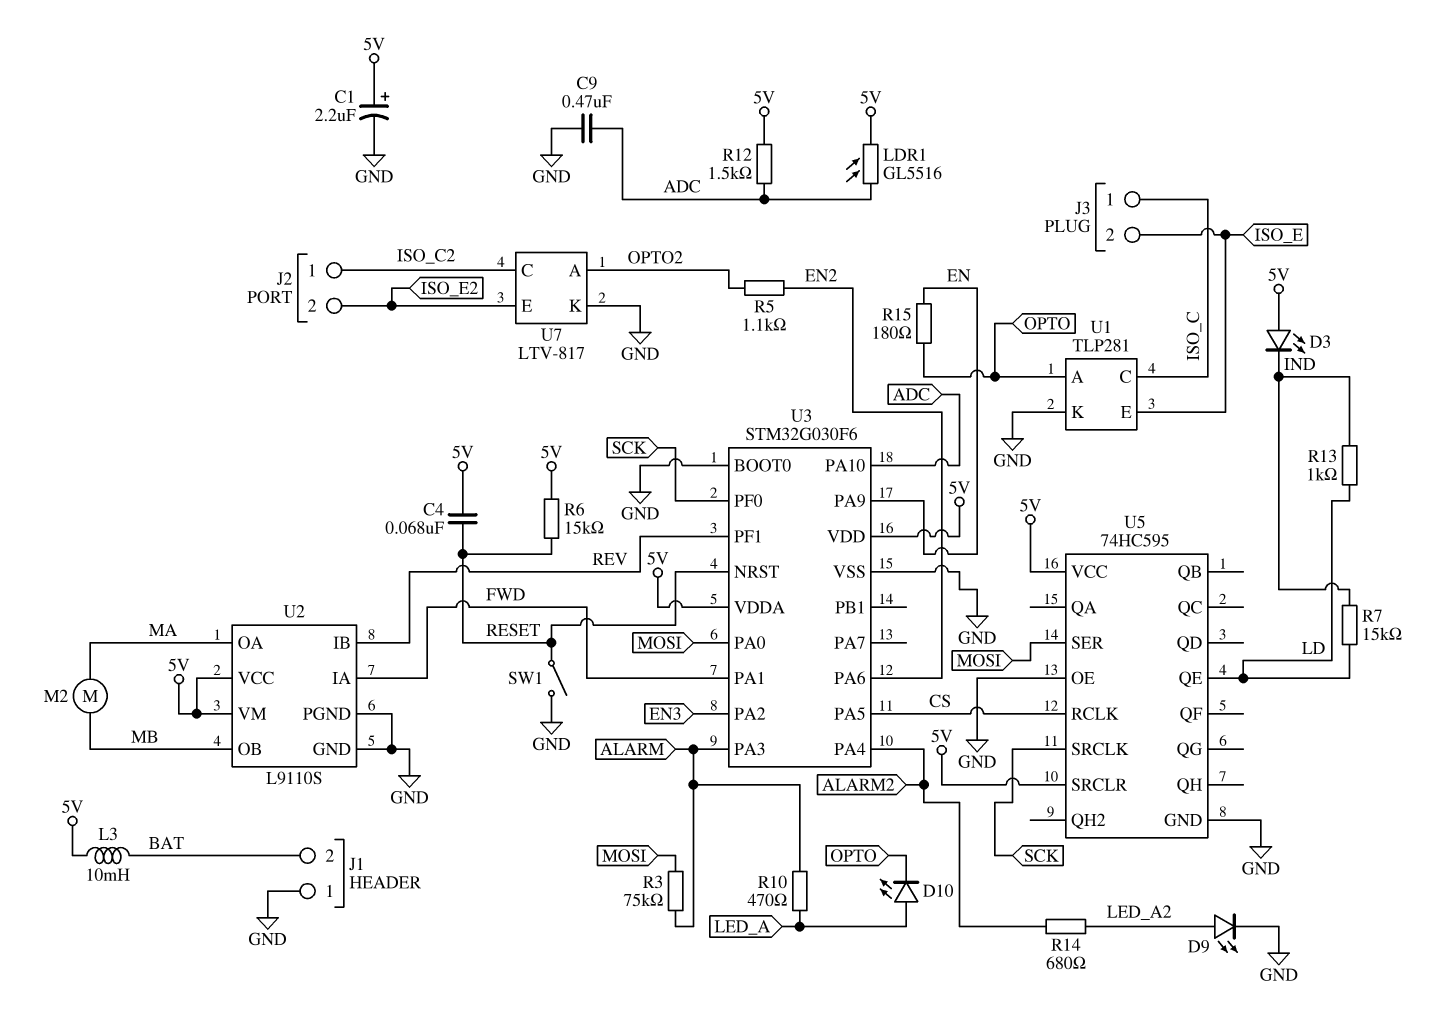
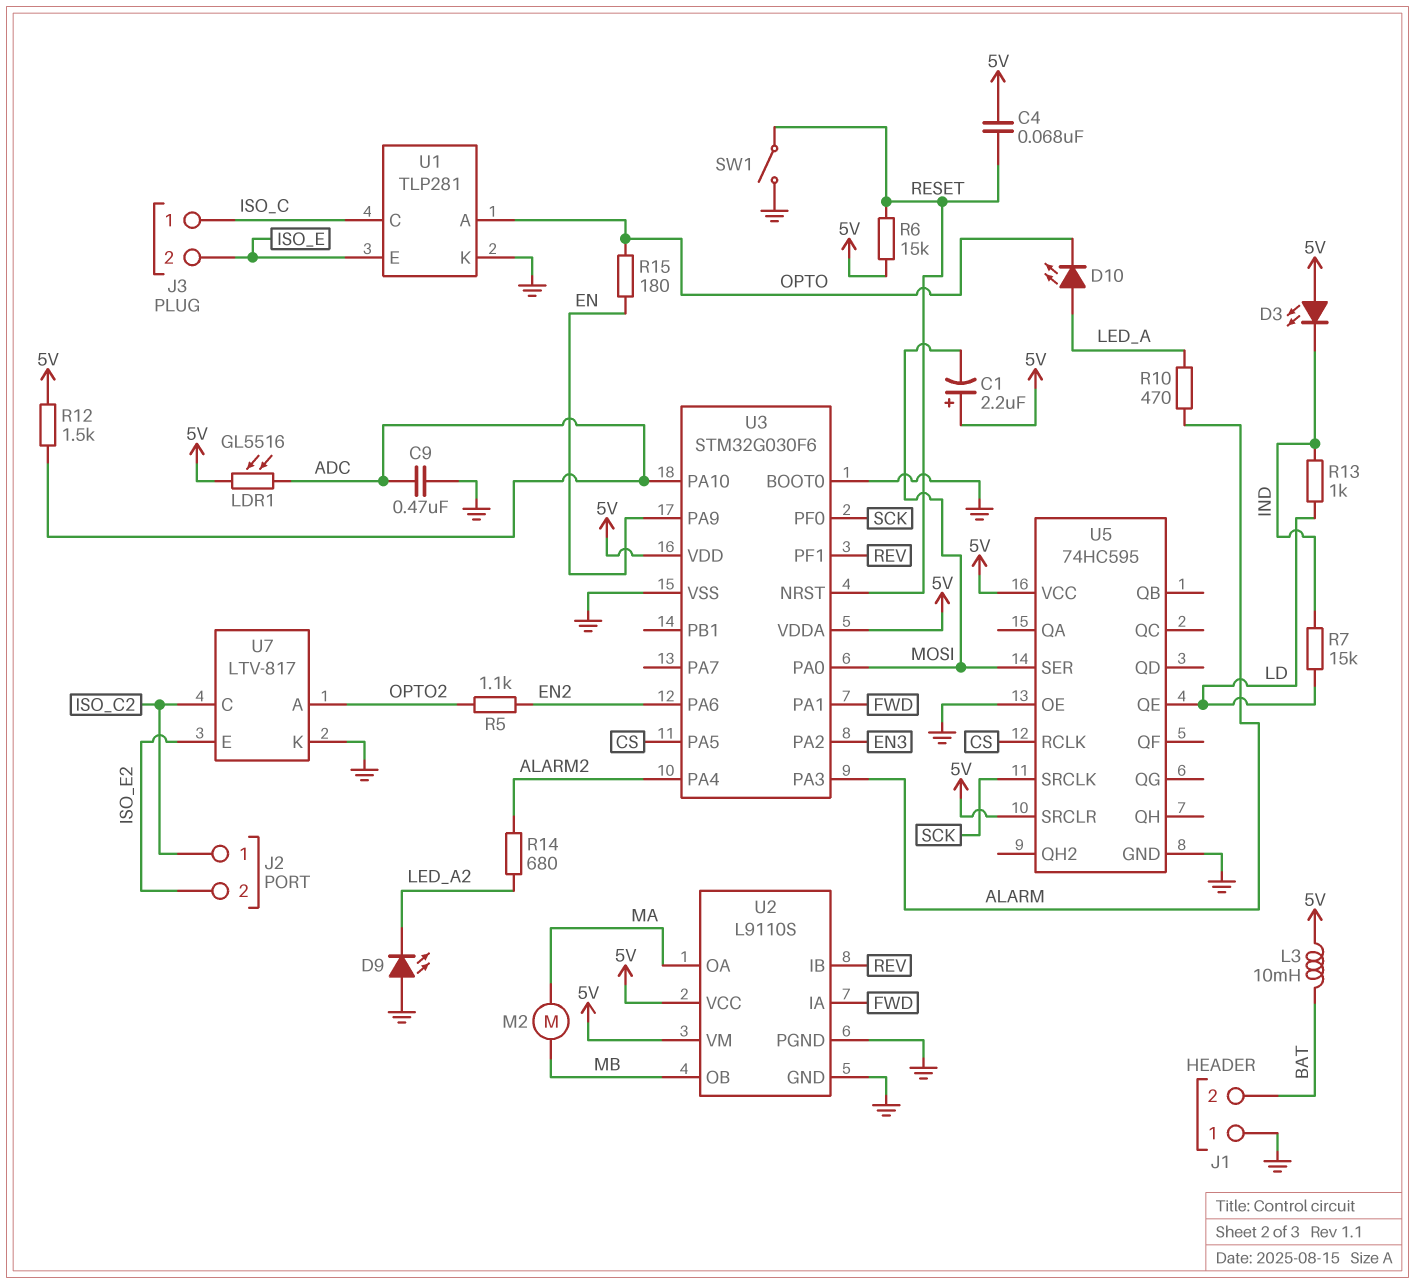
C1: 2.2uF (plus 5V, minus GND) -> 2.2uF (plus 5V, minus MOSI)
D9: LED (A LED_A2, K GND) -> LED (A GND, K LED_A2)
R3: 75k (ALARM, MOSI) -> none

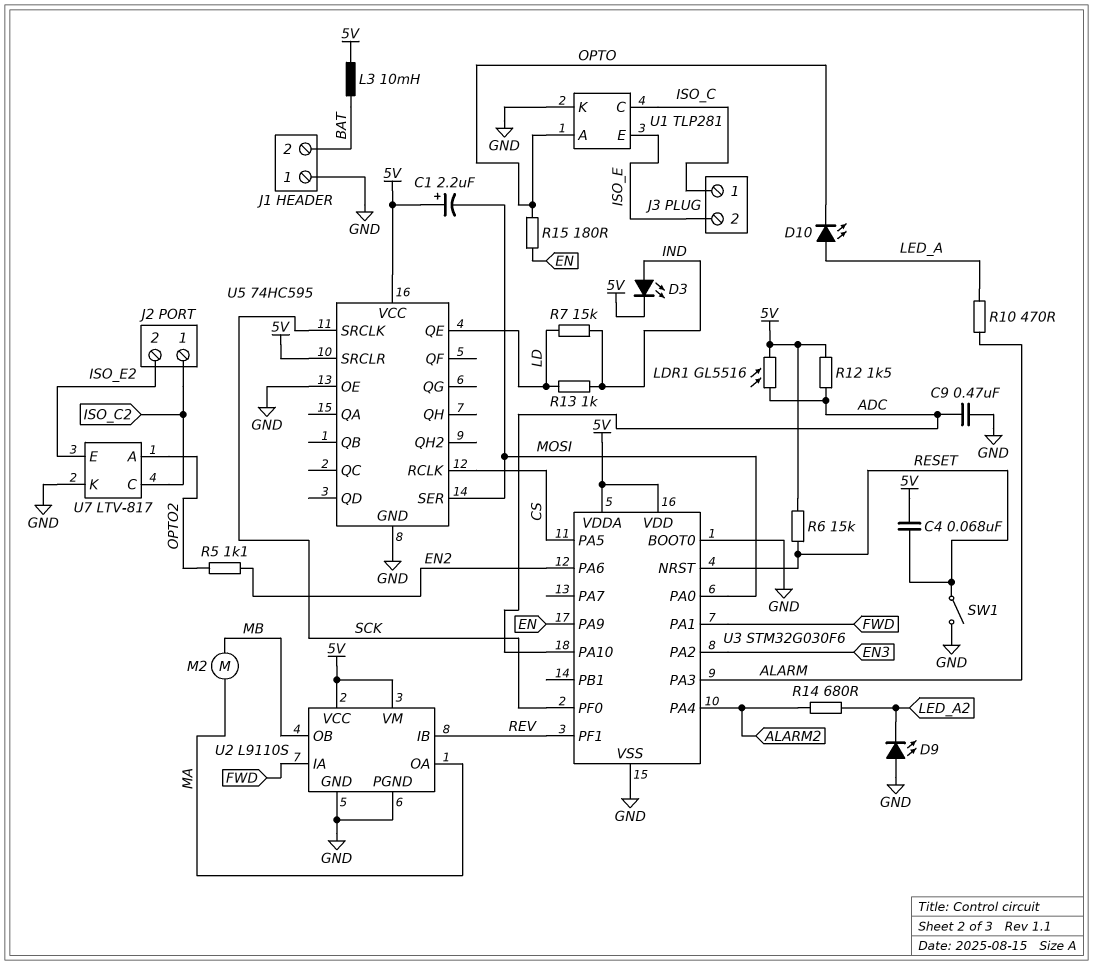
D3: LED (A 5V, K IND) -> LED (A IND, K 5V)

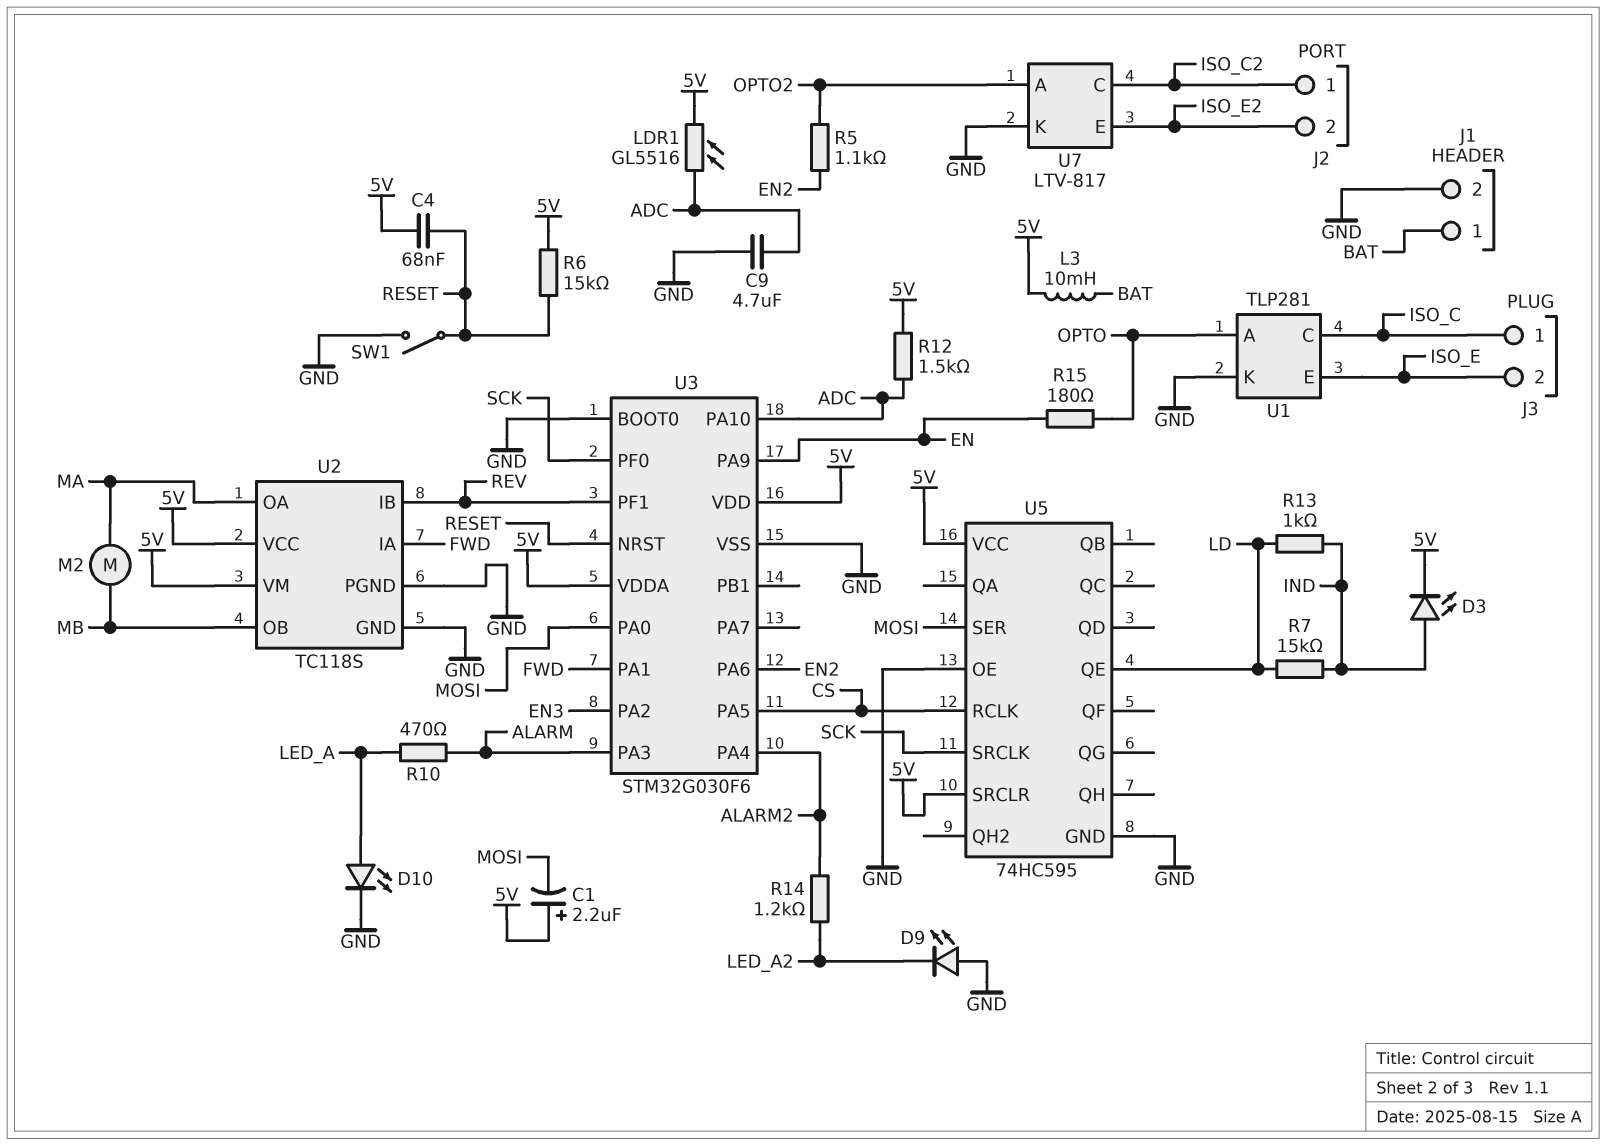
C9: 470nF (ADC, GND) -> 4.7uF (ADC, GND)
D10: LED (A LED_A, K OPTO) -> LED (A LED_A, K GND)
J1 pin 1: GND -> BAT
J1 pin 2: BAT -> GND
R14: 680 (ALARM2, LED_A2) -> 1.2k (ALARM2, LED_A2)
U2: L9110S -> TC118S

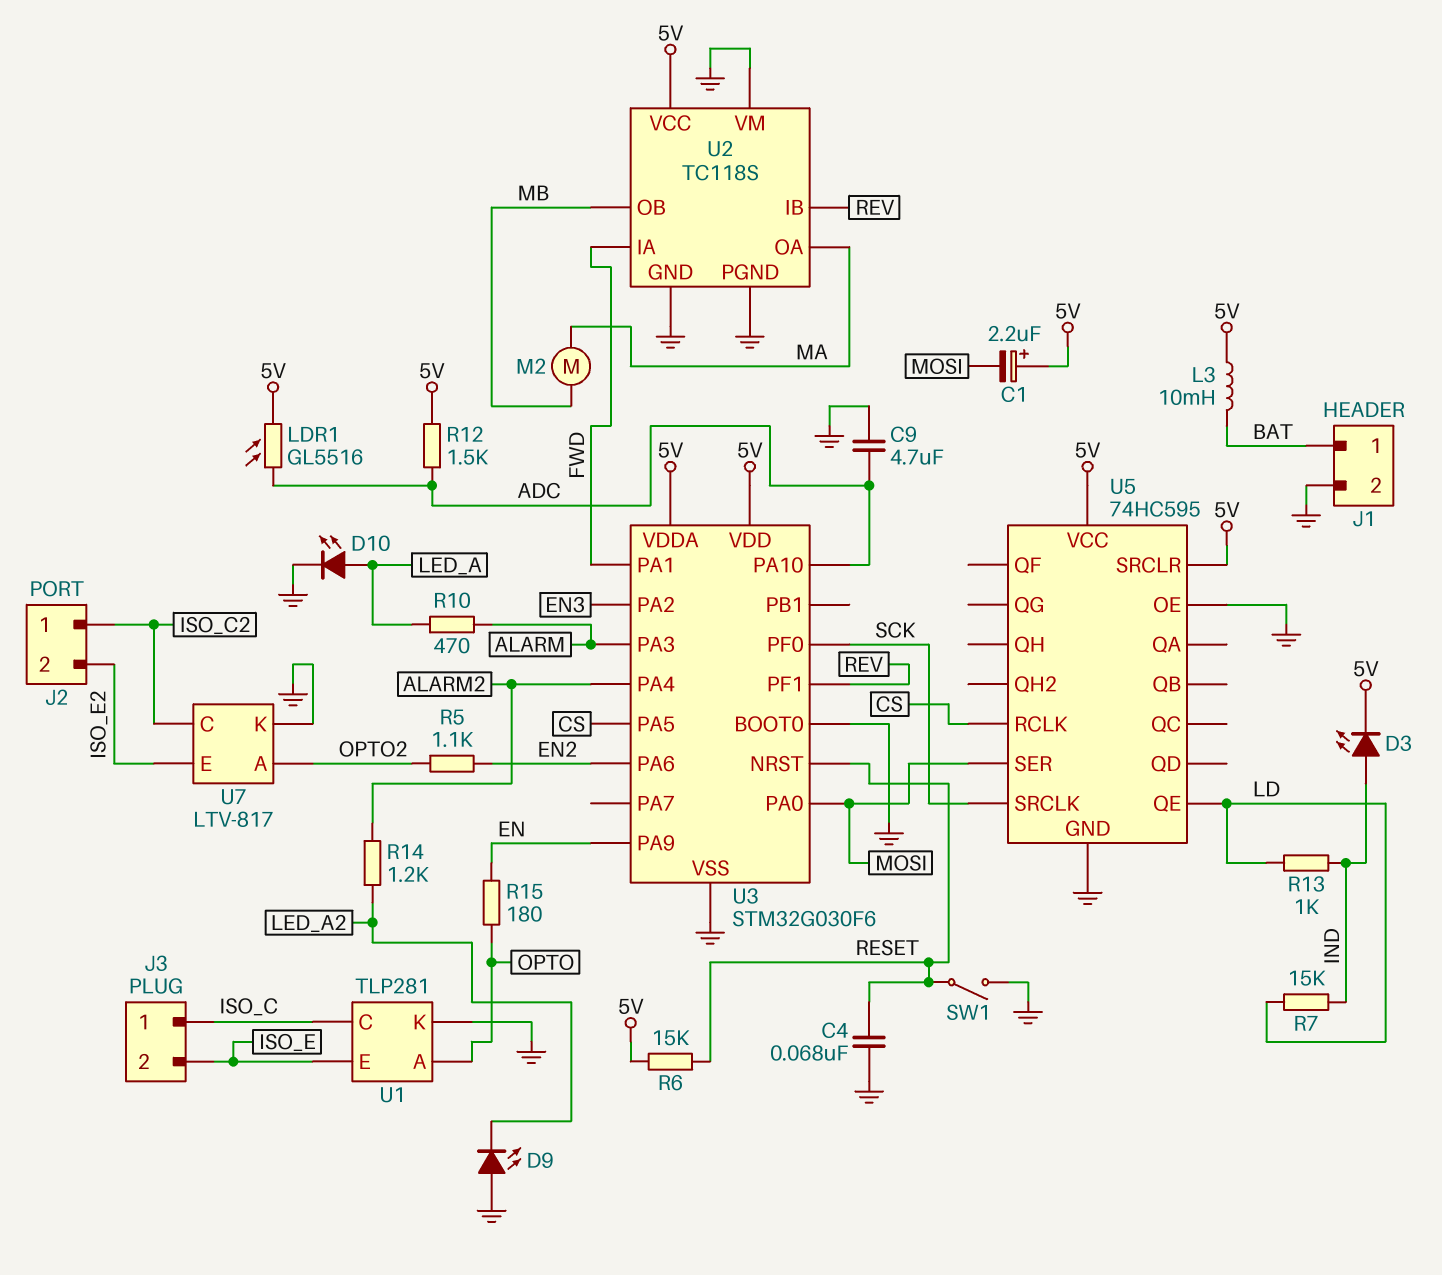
C4: 68nF (5V, RESET) -> 68nF (GND, RESET)
U2 pin VM: 5V -> GND

